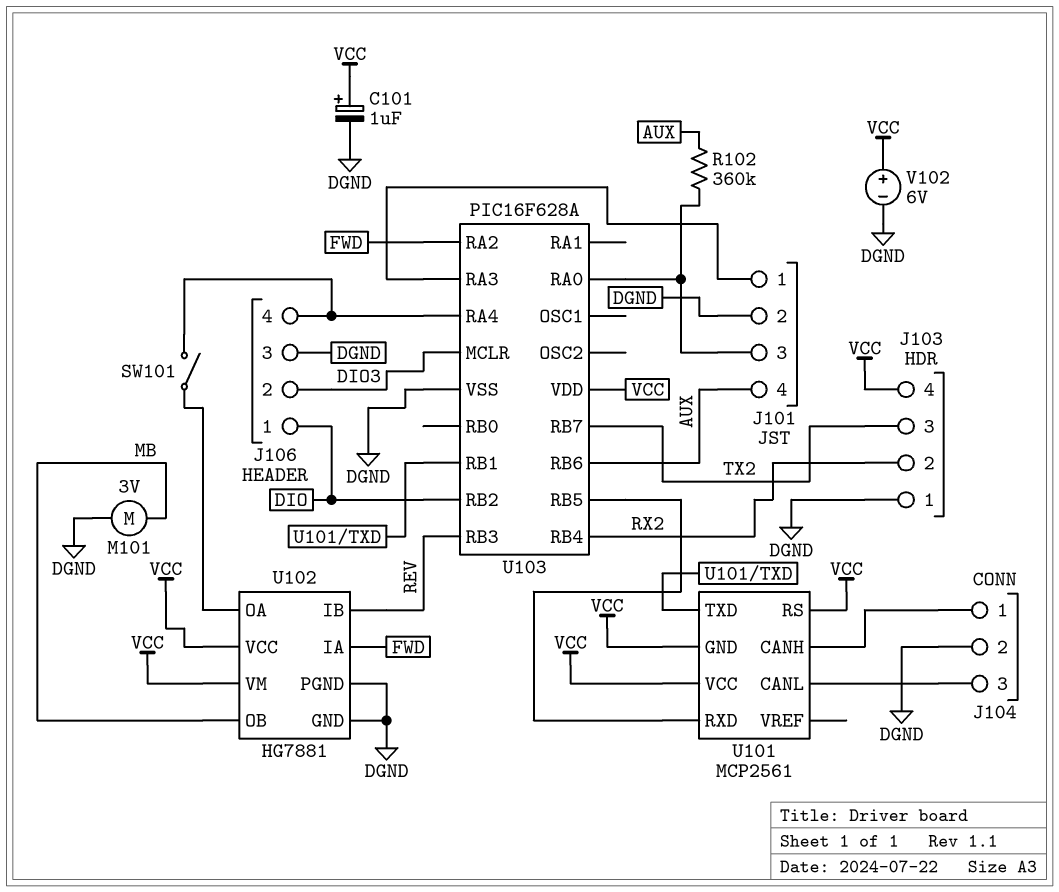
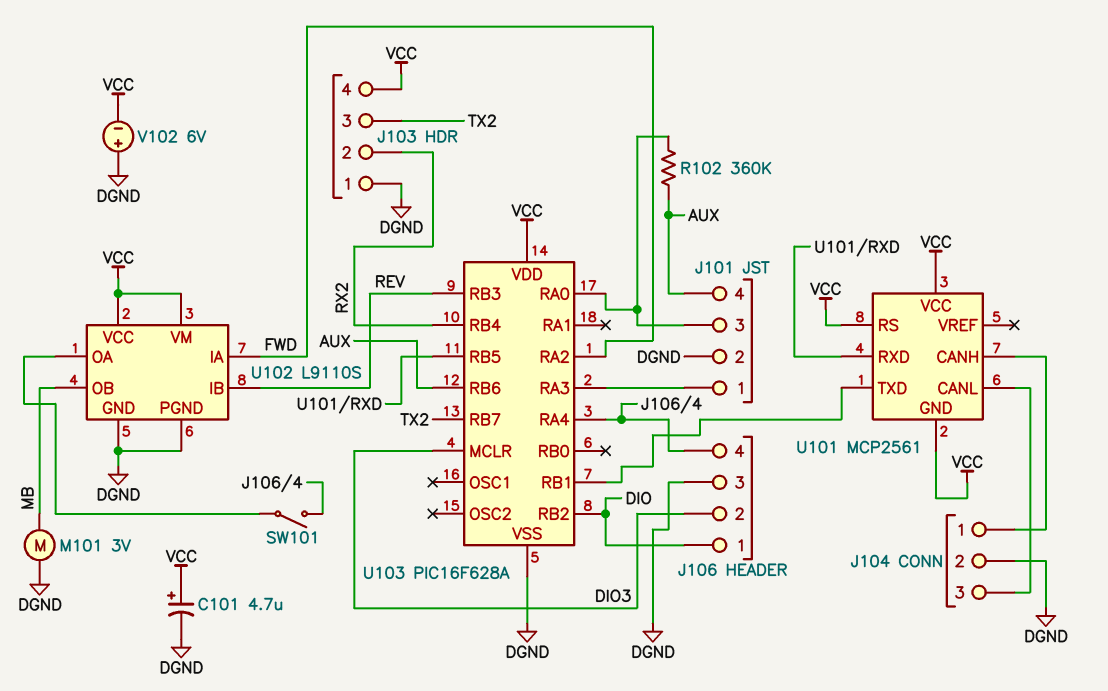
C101: 1uF (plus VCC, minus DGND) -> 4.7uF (plus VCC, minus DGND)
U102: HG7881 -> L9110S
V102: 6V (plus VCC, minus DGND) -> 6V (plus DGND, minus VCC)

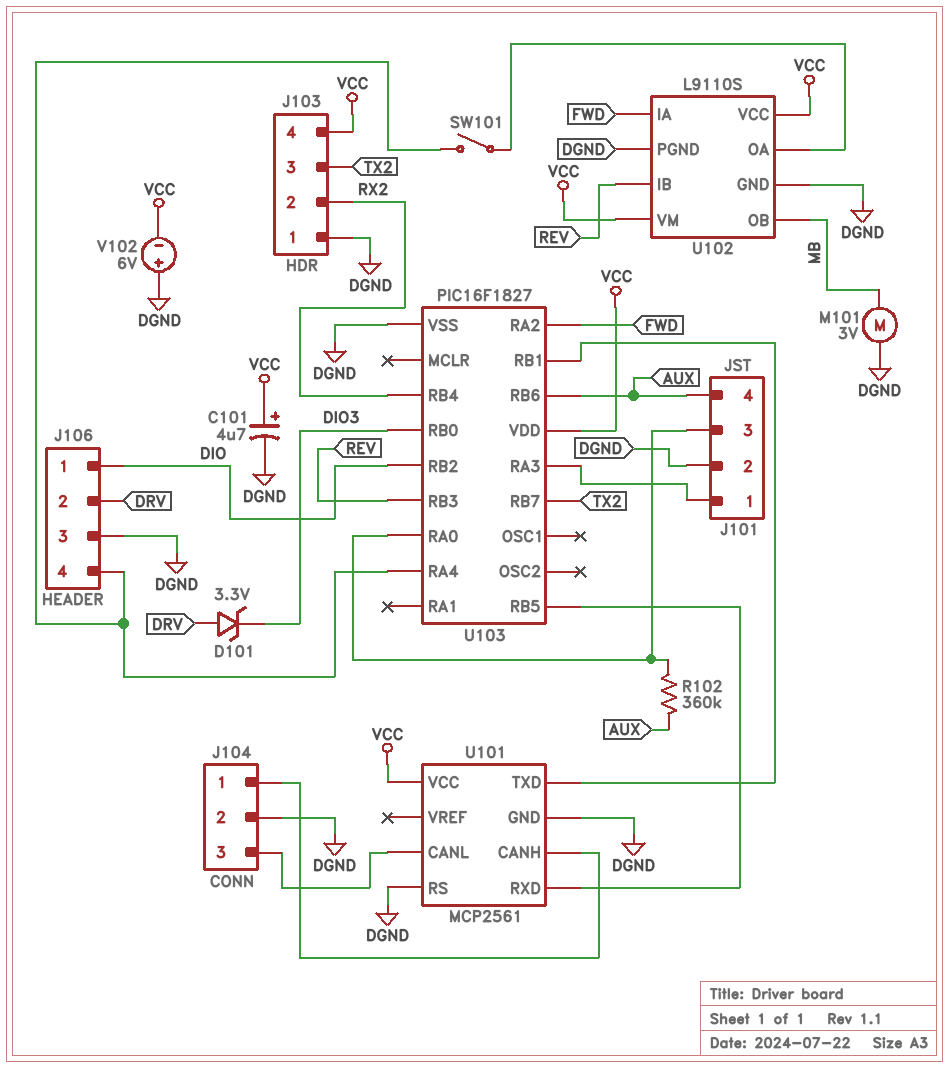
D101: none -> zener 3.3V (A DRV, K DIO3)
J106 pin 2: DIO3 -> DRV
U101 pin GND: VCC -> DGND
U101 pin RS: VCC -> DGND
U103: PIC16F628A -> PIC16F1827
U103 pin MCLR: DIO3 -> none
U103 pin RB0: none -> DIO3

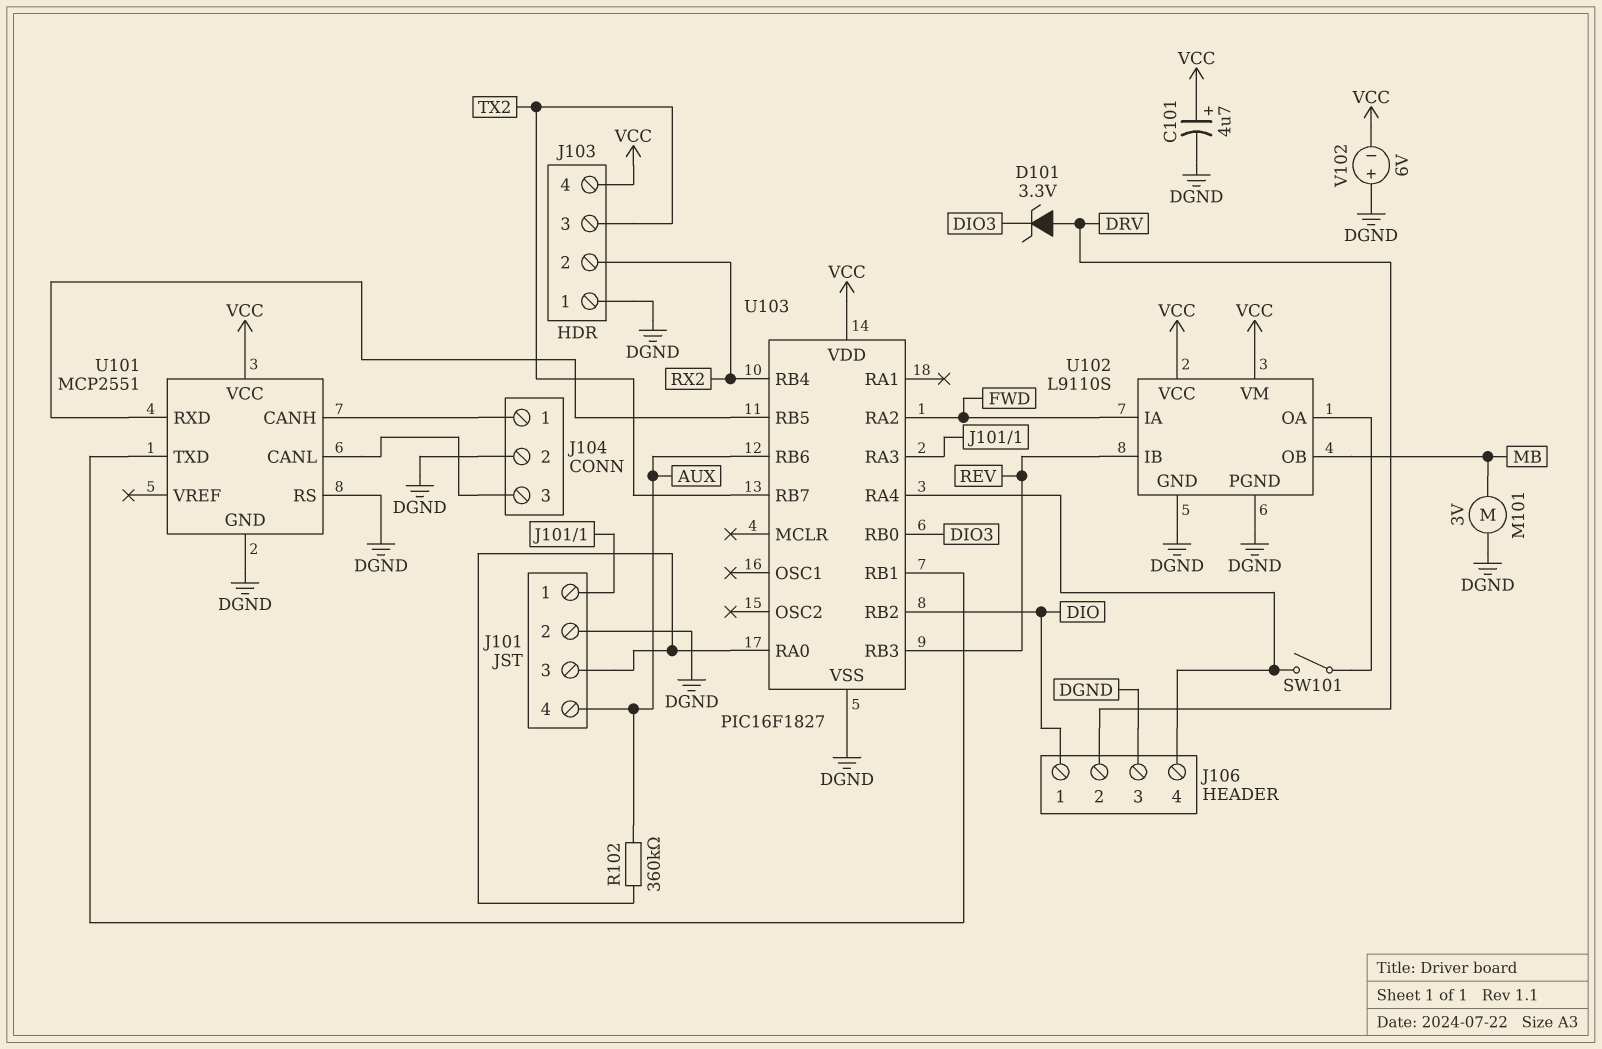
U101: MCP2561 -> MCP2551

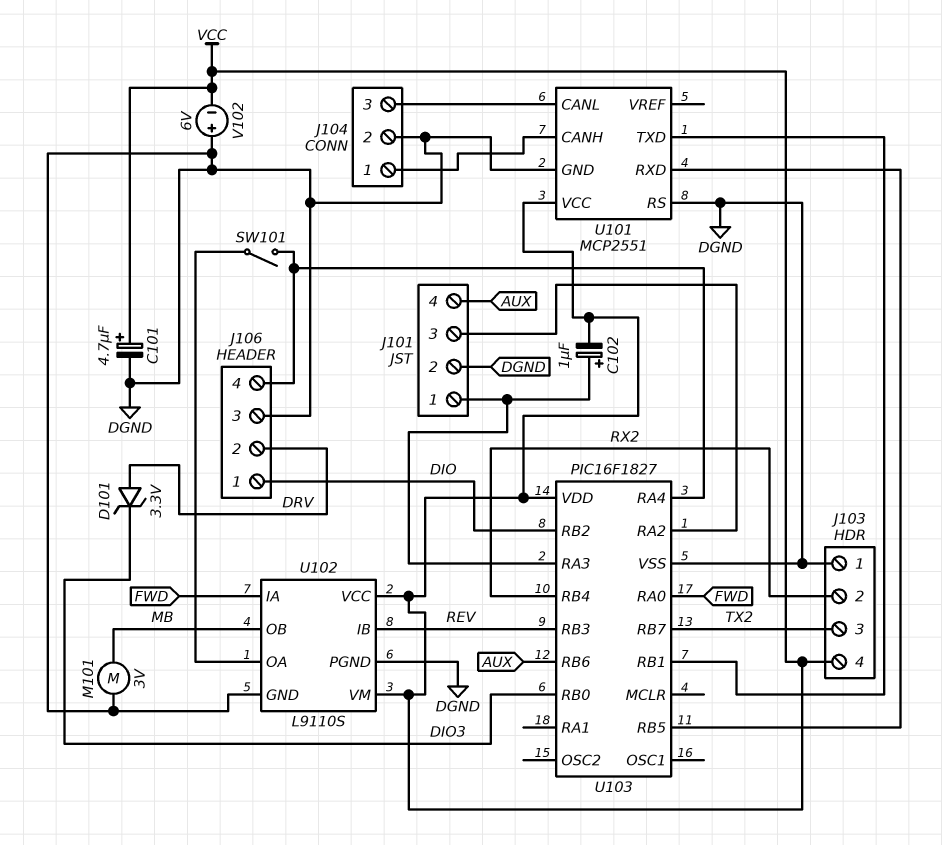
C102: none -> 1uF (plus J101/1, minus VCC)
R102: 360k (AUX, J101/3) -> none
U103 pin RA0: J101/3 -> FWD
U103 pin RA2: FWD -> J101/3

